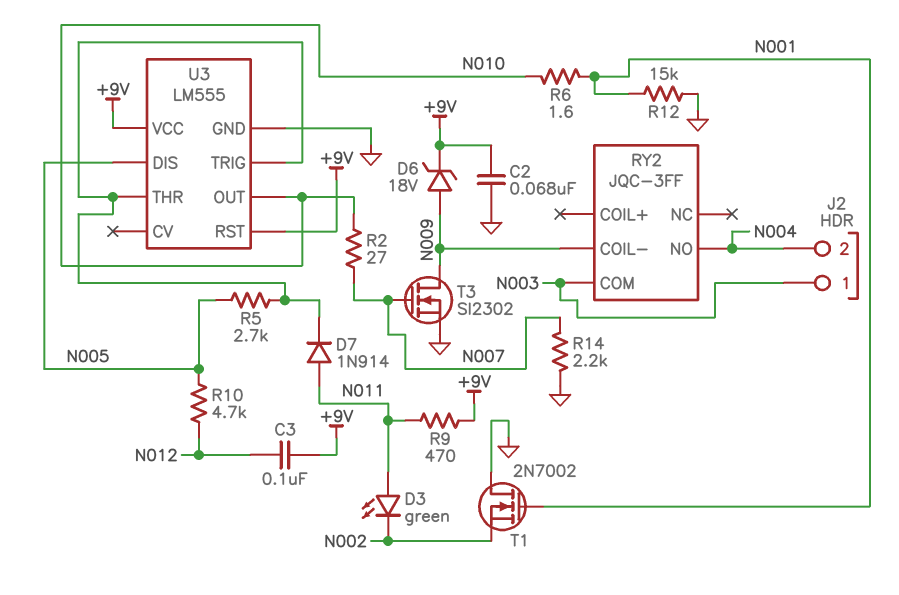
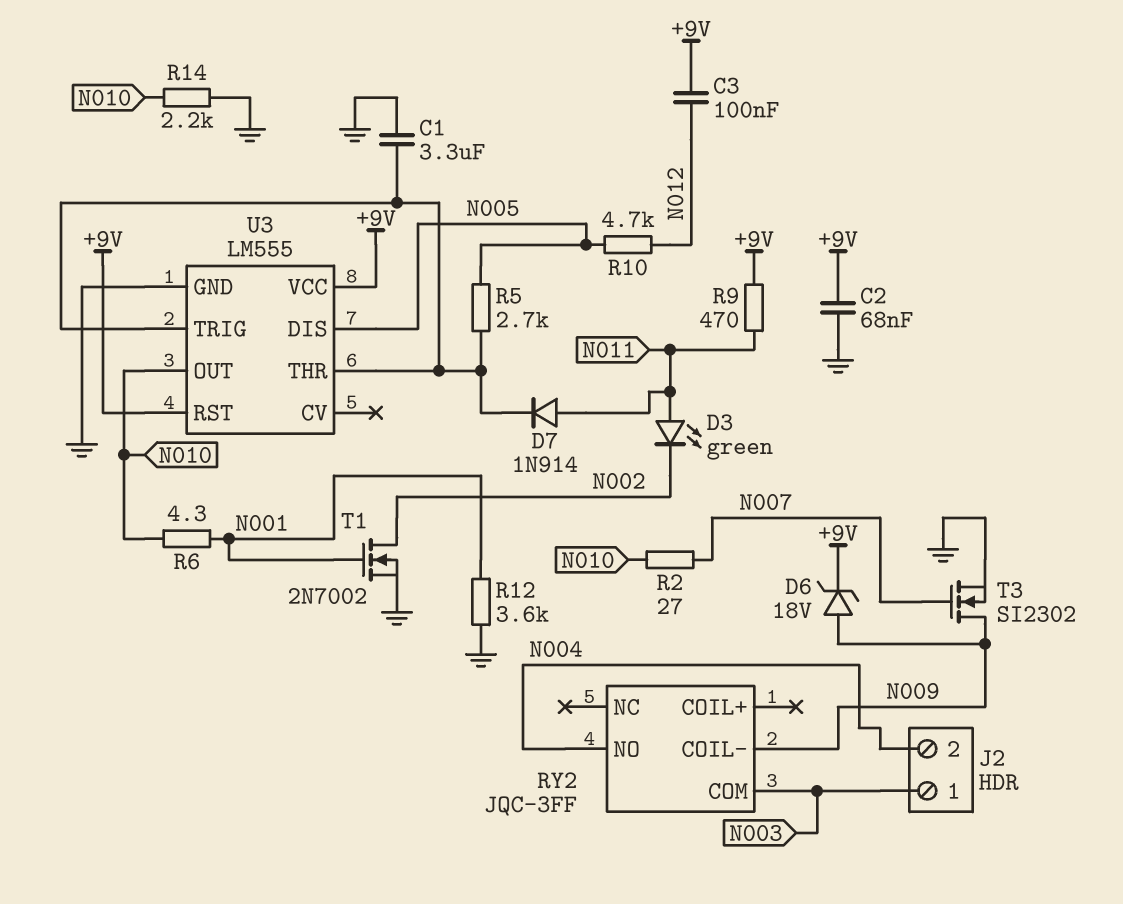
C1: none -> 3.3uF (GND, U3/THR)
R6: 1.6 (N001, N010) -> 4.3 (N001, N010)
R12: 15k (GND, N001) -> 3.6k (GND, N001)
R14: 2.2k (GND, N007) -> 2.2k (GND, N010)
T1: NMOS 2N7002 (G N001, D GND, S N002) -> NMOS 2N7002 (G N001, D N002, S GND)

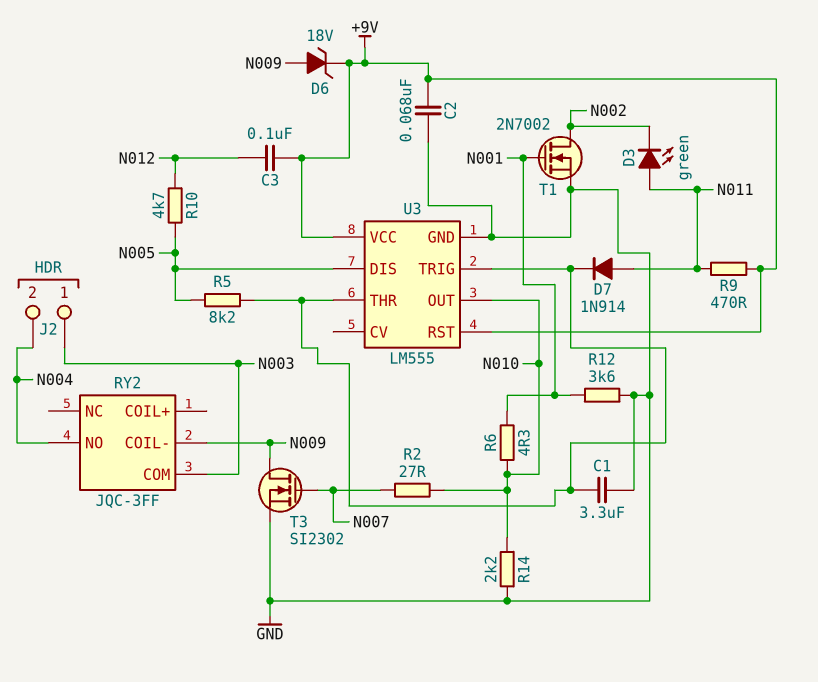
R5: 2.7k (N005, U3/THR) -> 8.2k (N005, U3/THR)

